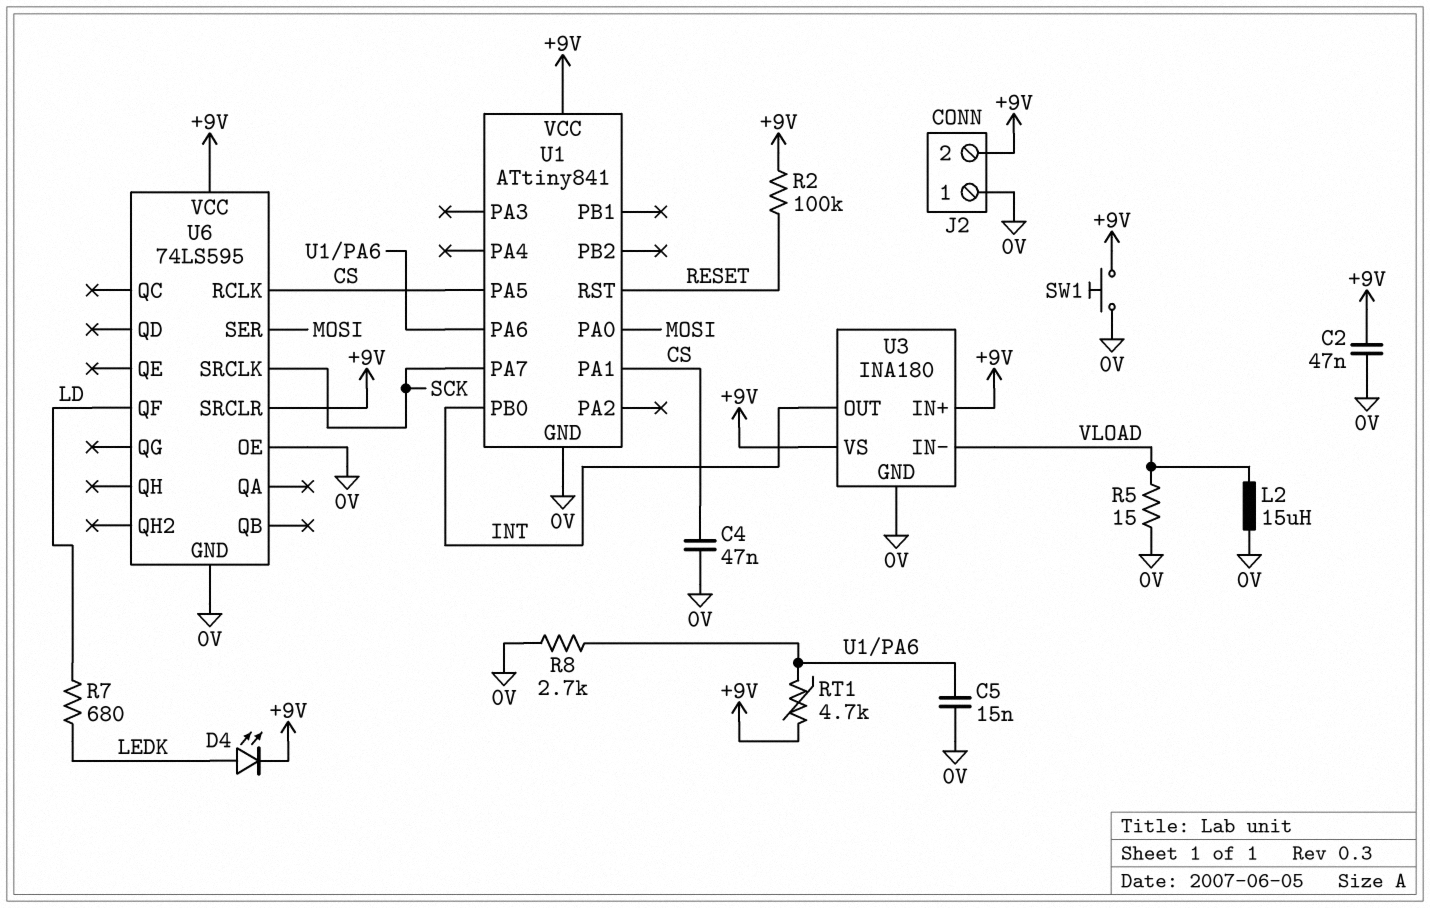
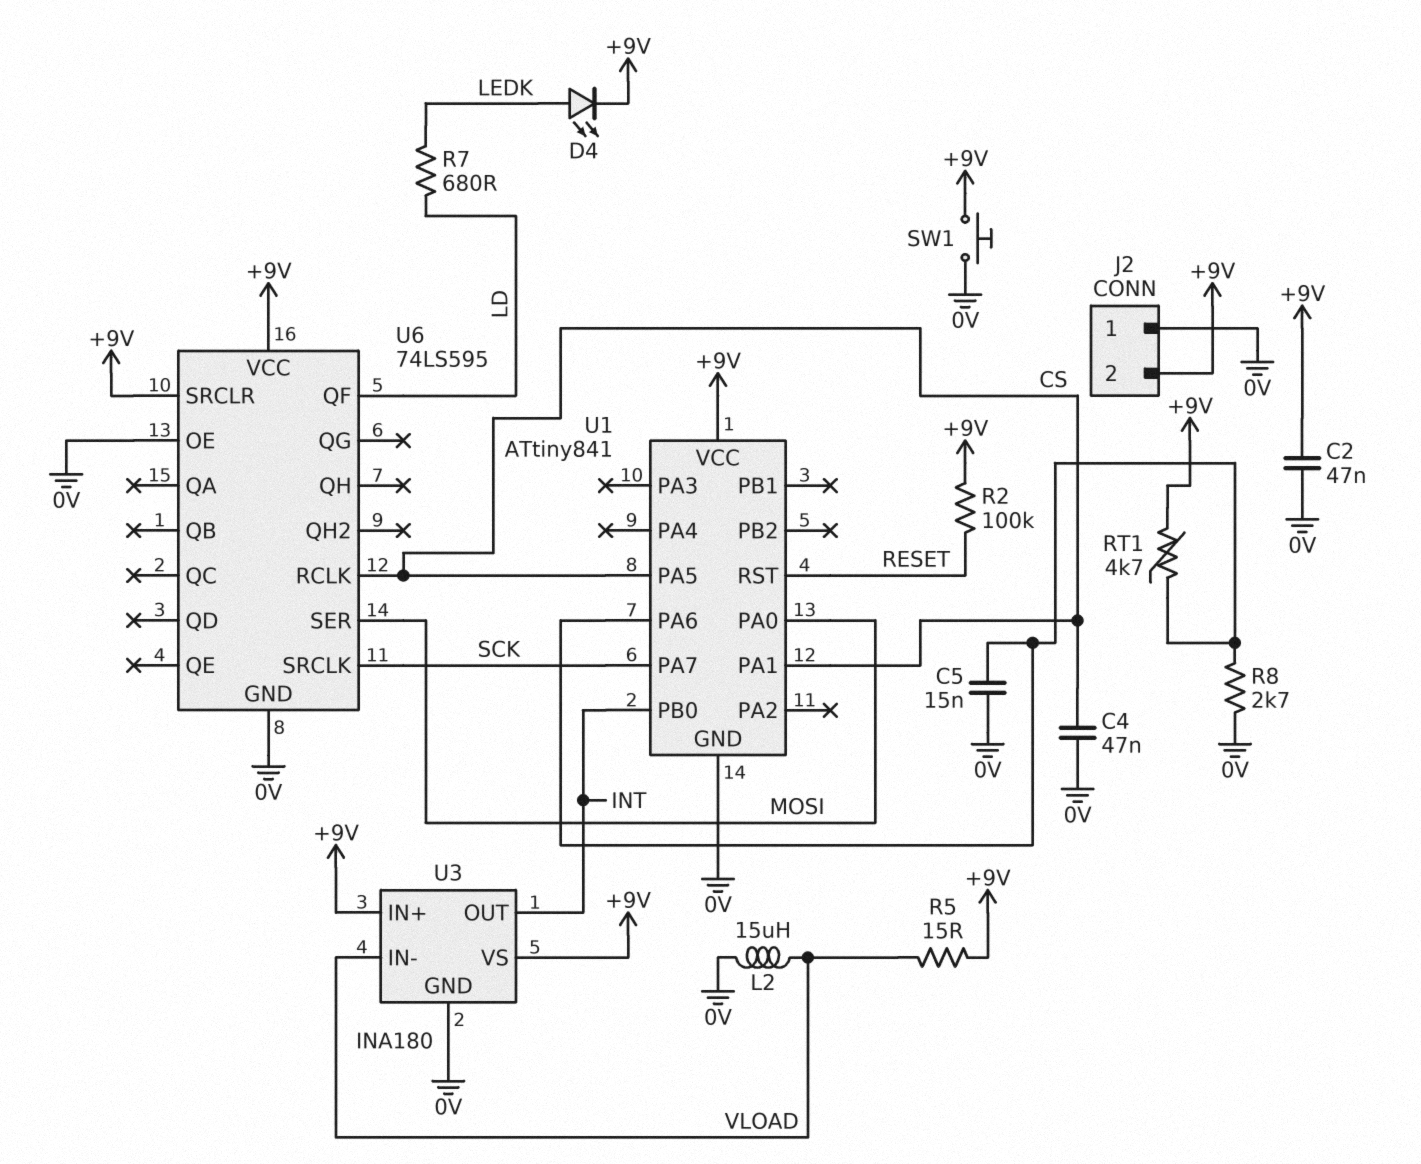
R5: 15 (0V, VLOAD) -> 15 (+9V, VLOAD)

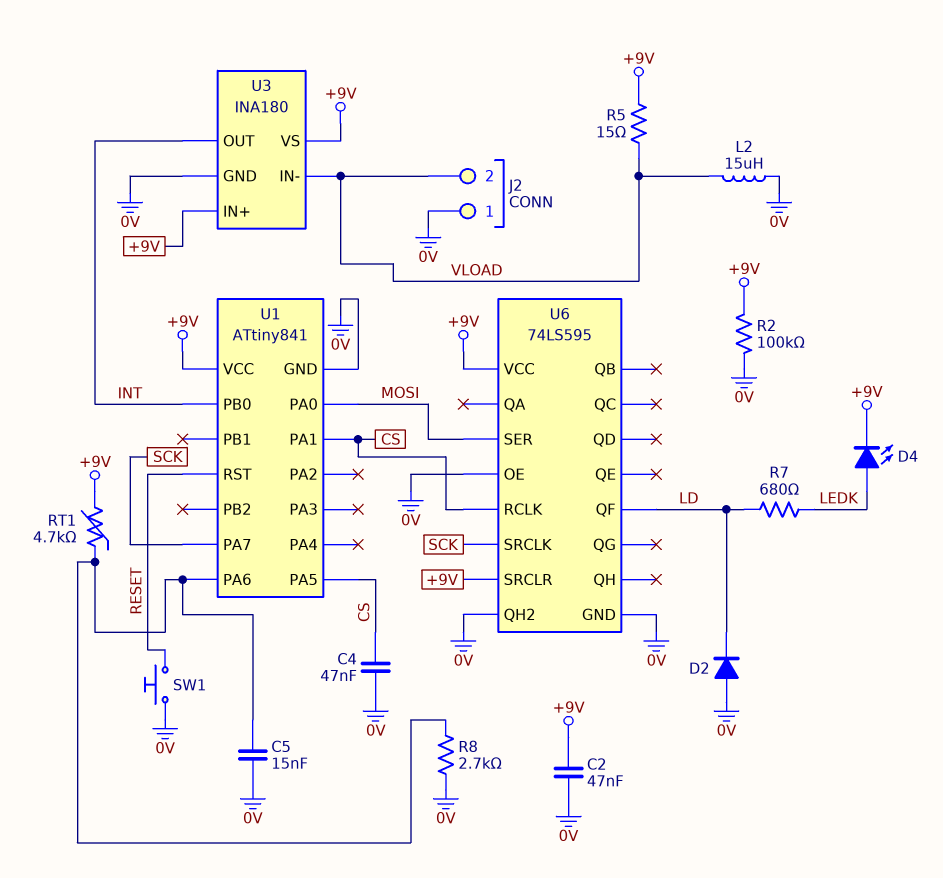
D2: none -> diode (A 0V, K LD)
J2 pin 2: +9V -> VLOAD
R2: 100k (+9V, RESET) -> 100k (+9V, 0V)
SW1: button (+9V, 0V) -> button (0V, RESET)
U6 pin QH2: none -> 0V

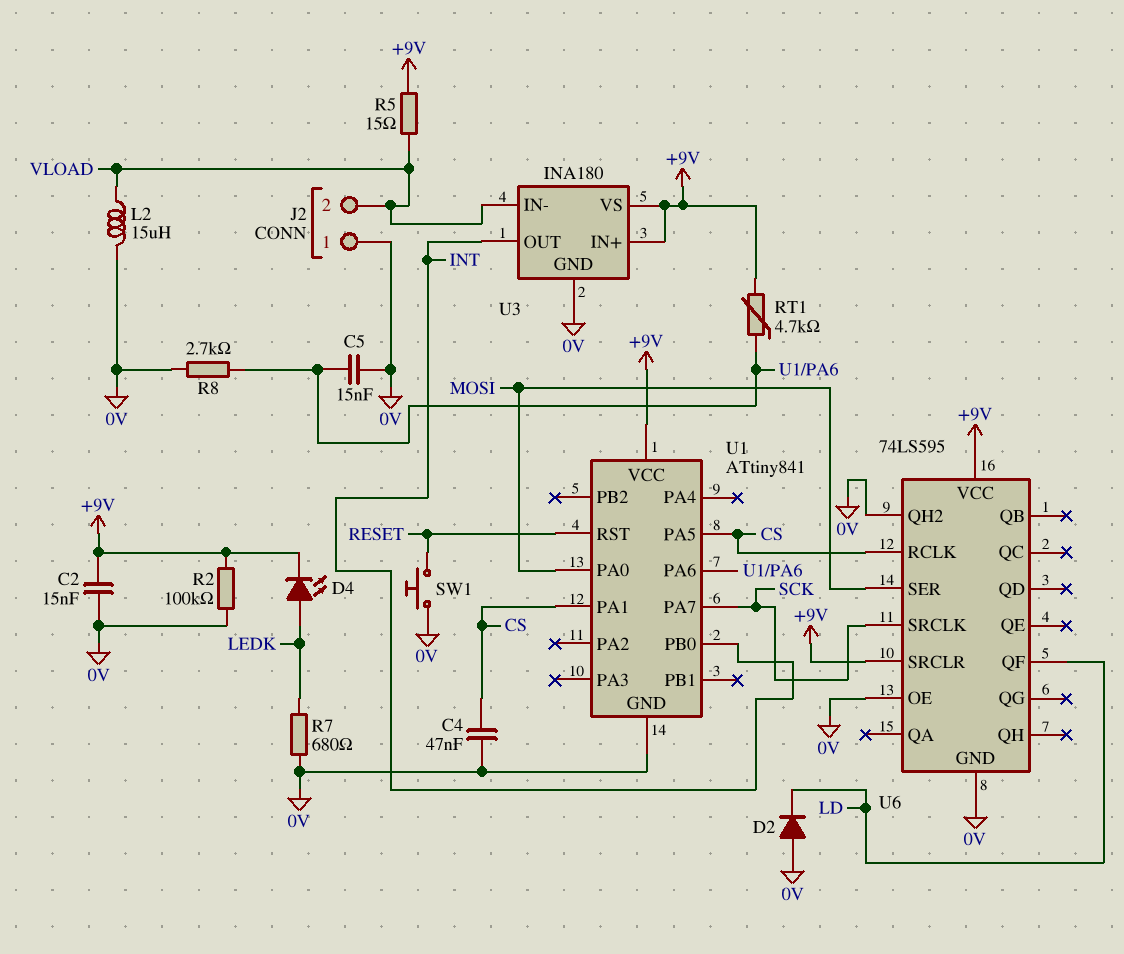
C2: 47nF (+9V, 0V) -> 15nF (+9V, 0V)
R7: 680 (LD, LEDK) -> 680 (0V, LEDK)

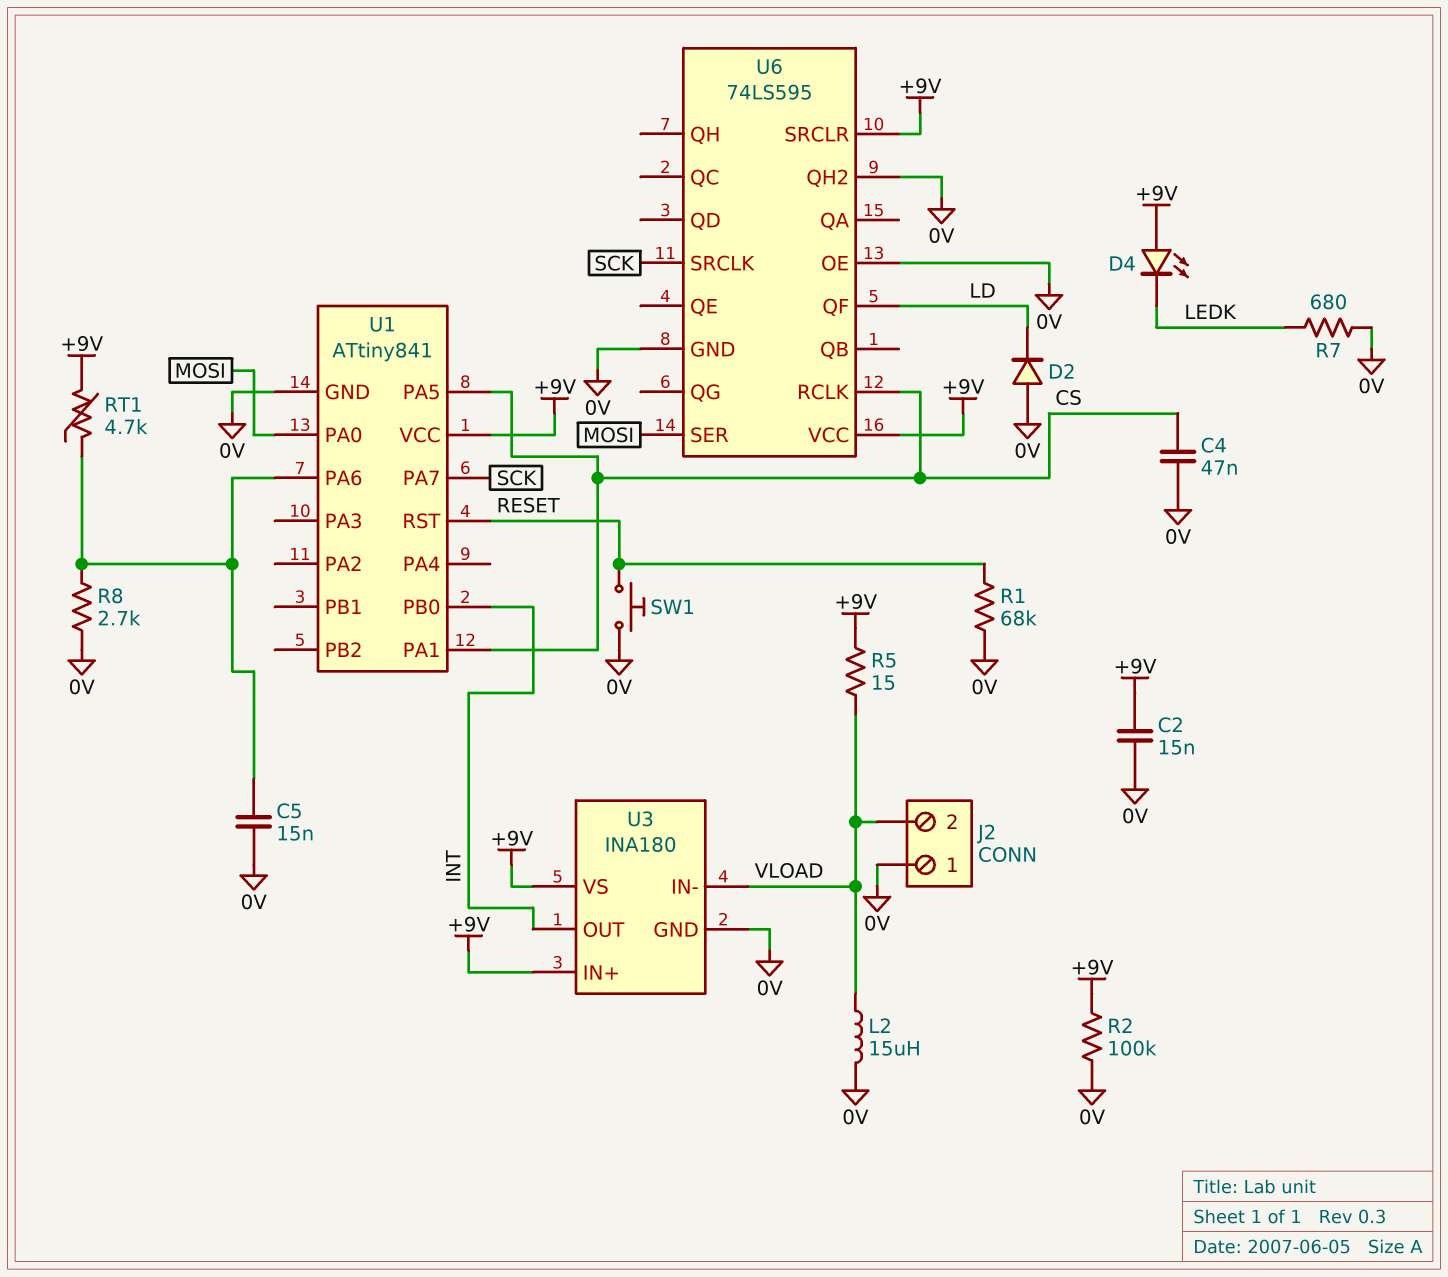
D4: LED (A LEDK, K +9V) -> LED (A +9V, K LEDK)
R1: none -> 68k (0V, RESET)

